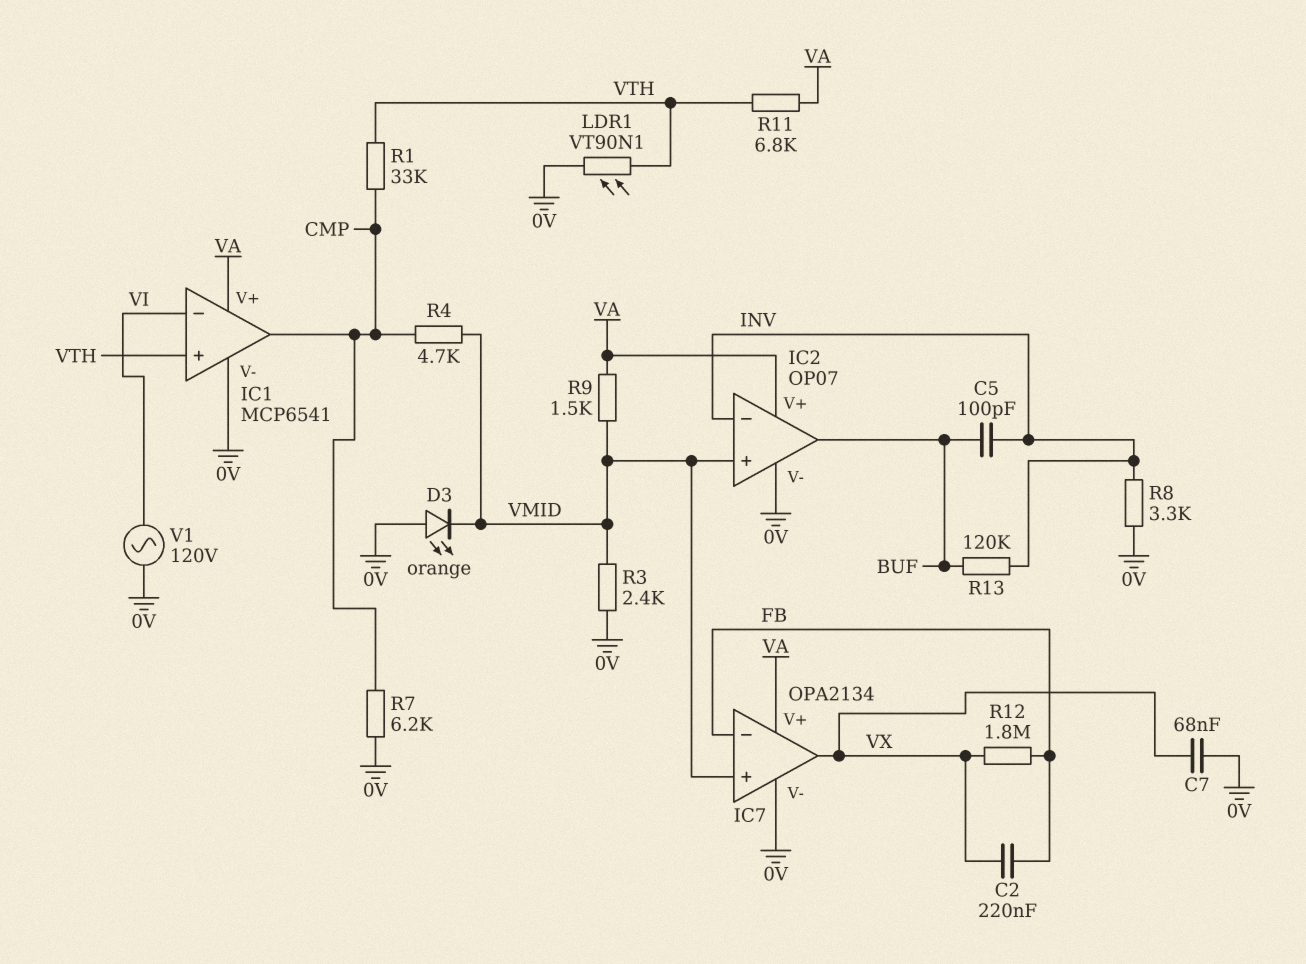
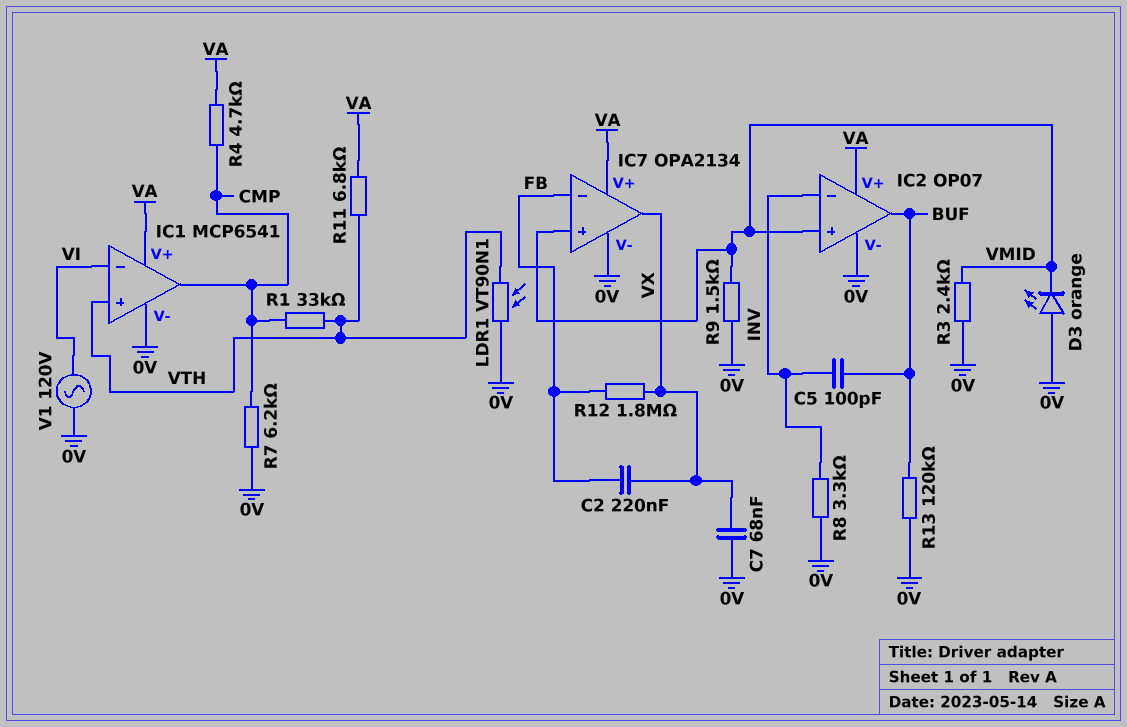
R4: 4.7k (CMP, VMID) -> 4.7k (CMP, VA)
R9: 1.5k (VA, VMID) -> 1.5k (0V, VMID)
R13: 120k (BUF, INV) -> 120k (0V, BUF)

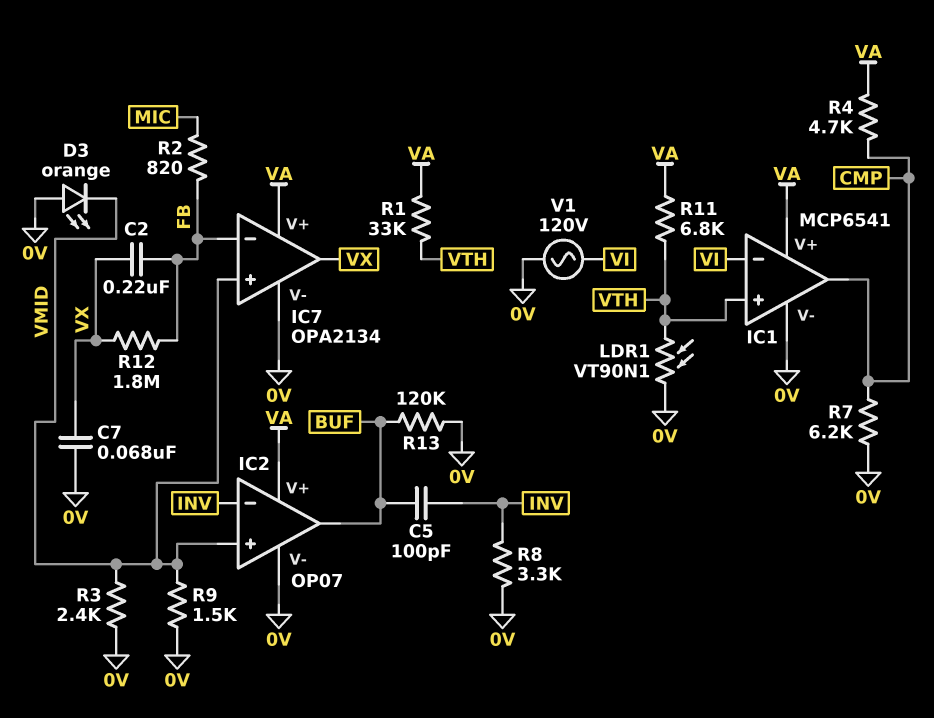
R1: 33k (CMP, VTH) -> 33k (VA, VTH)
R2: none -> 820 (FB, MIC)

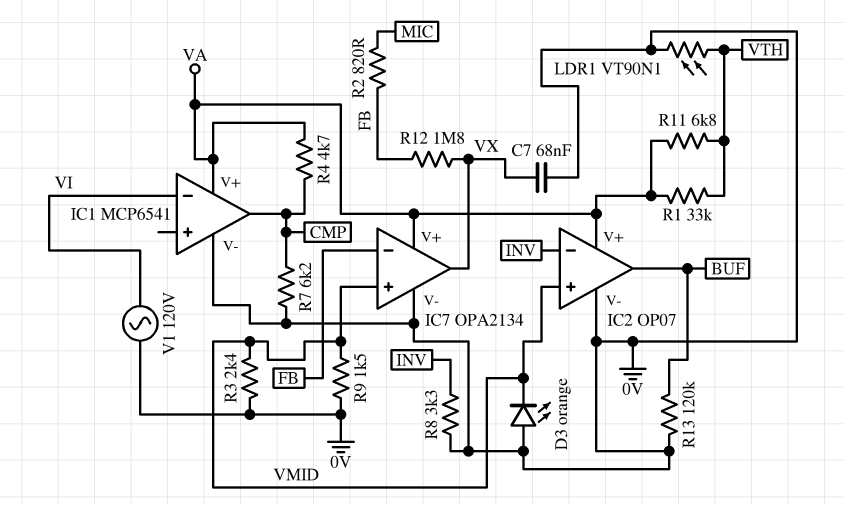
C2: 220nF (FB, VX) -> none
C5: 100pF (BUF, INV) -> none
IC1 pin in+: VTH -> none

